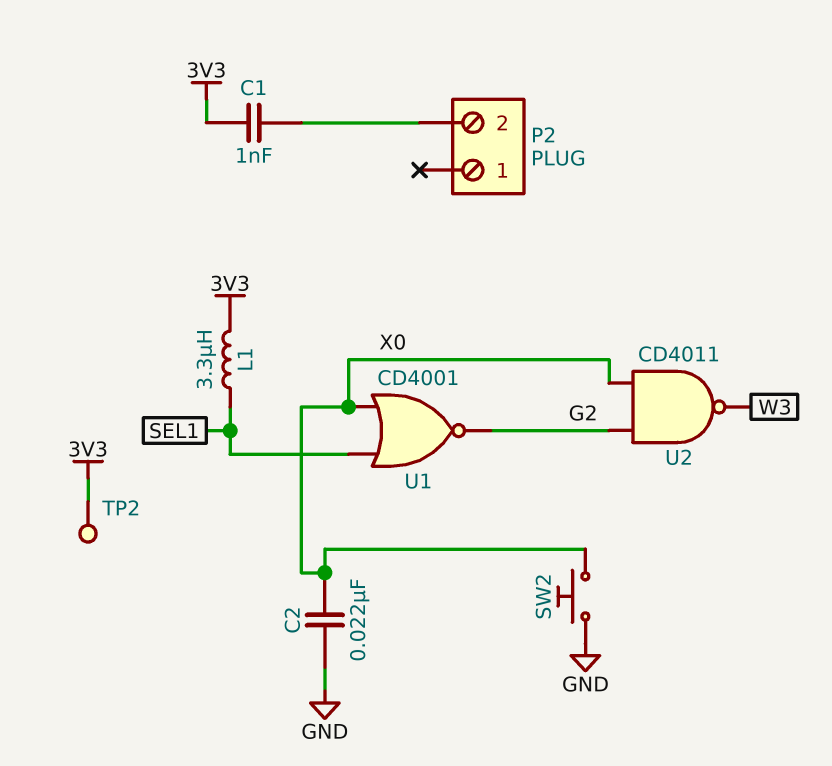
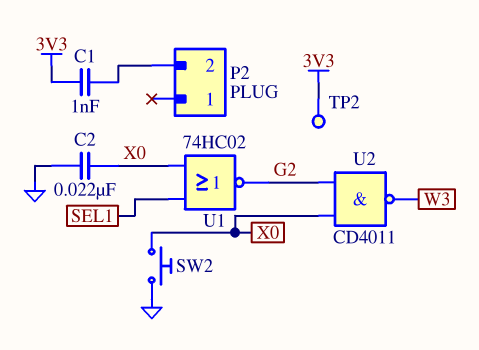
L1: 3.3uH (3V3, SEL1) -> none
U1: NOR CD4001 (in SEL1, in X0, out G2) -> NOR 74HC02 (in SEL1, in X0, out G2)

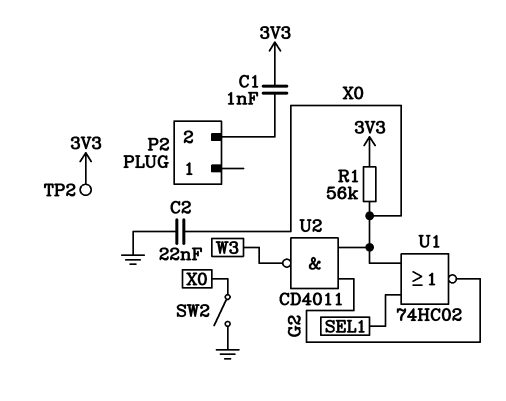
R1: none -> 56k (3V3, X0)
SW2: button (GND, X0) -> switch (GND, X0)

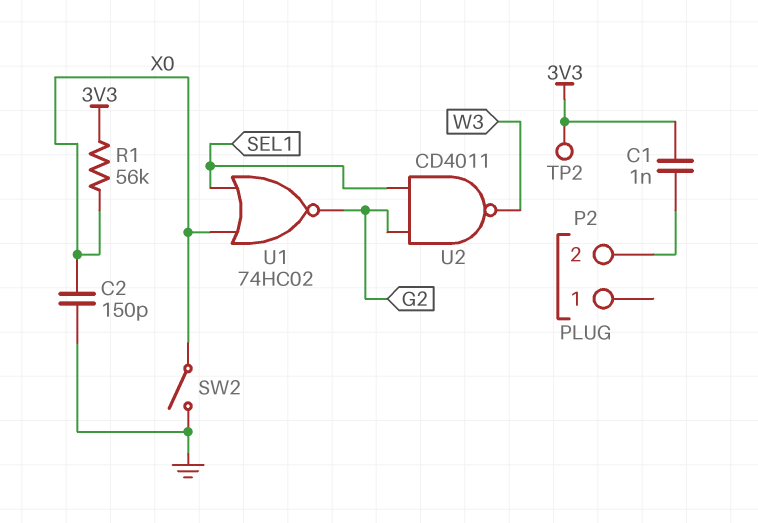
C2: 22nF (GND, X0) -> 150pF (GND, X0)
U2: NAND CD4011 (in G2, in X0, out W3) -> NAND CD4011 (in G2, in SEL1, out W3)

